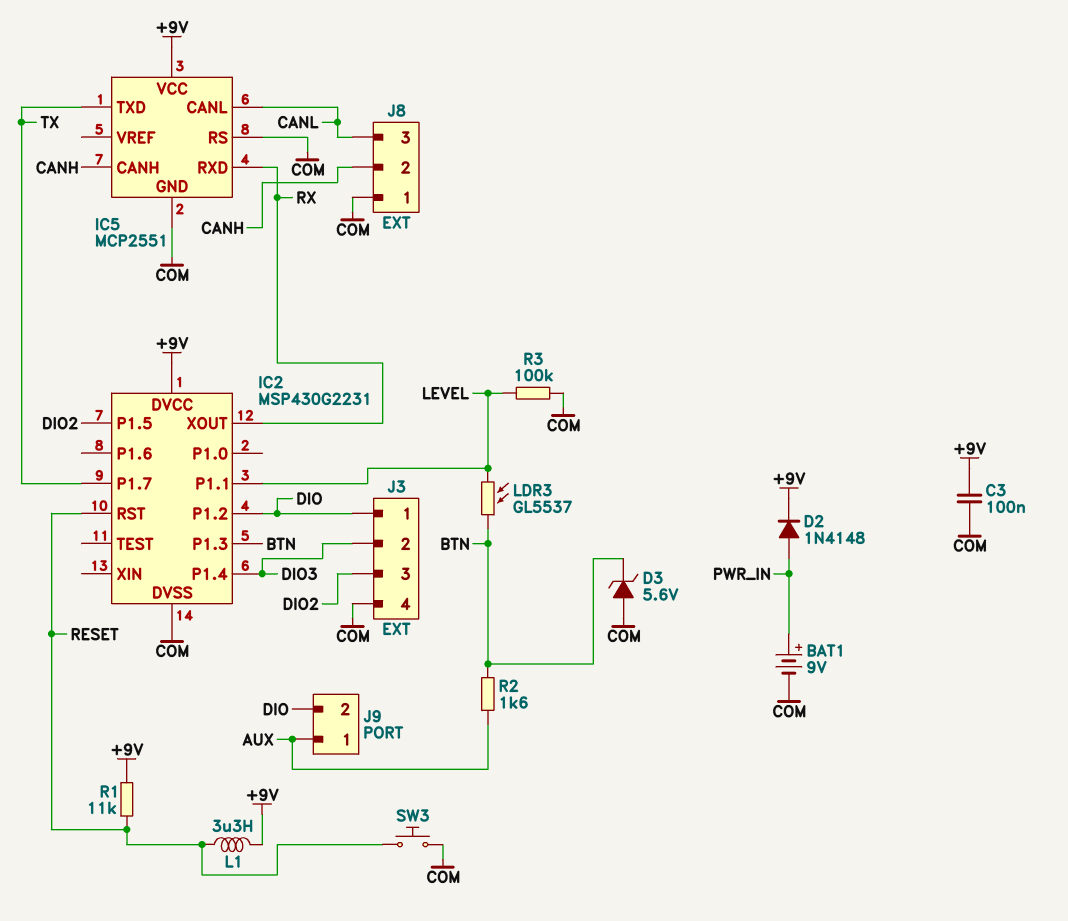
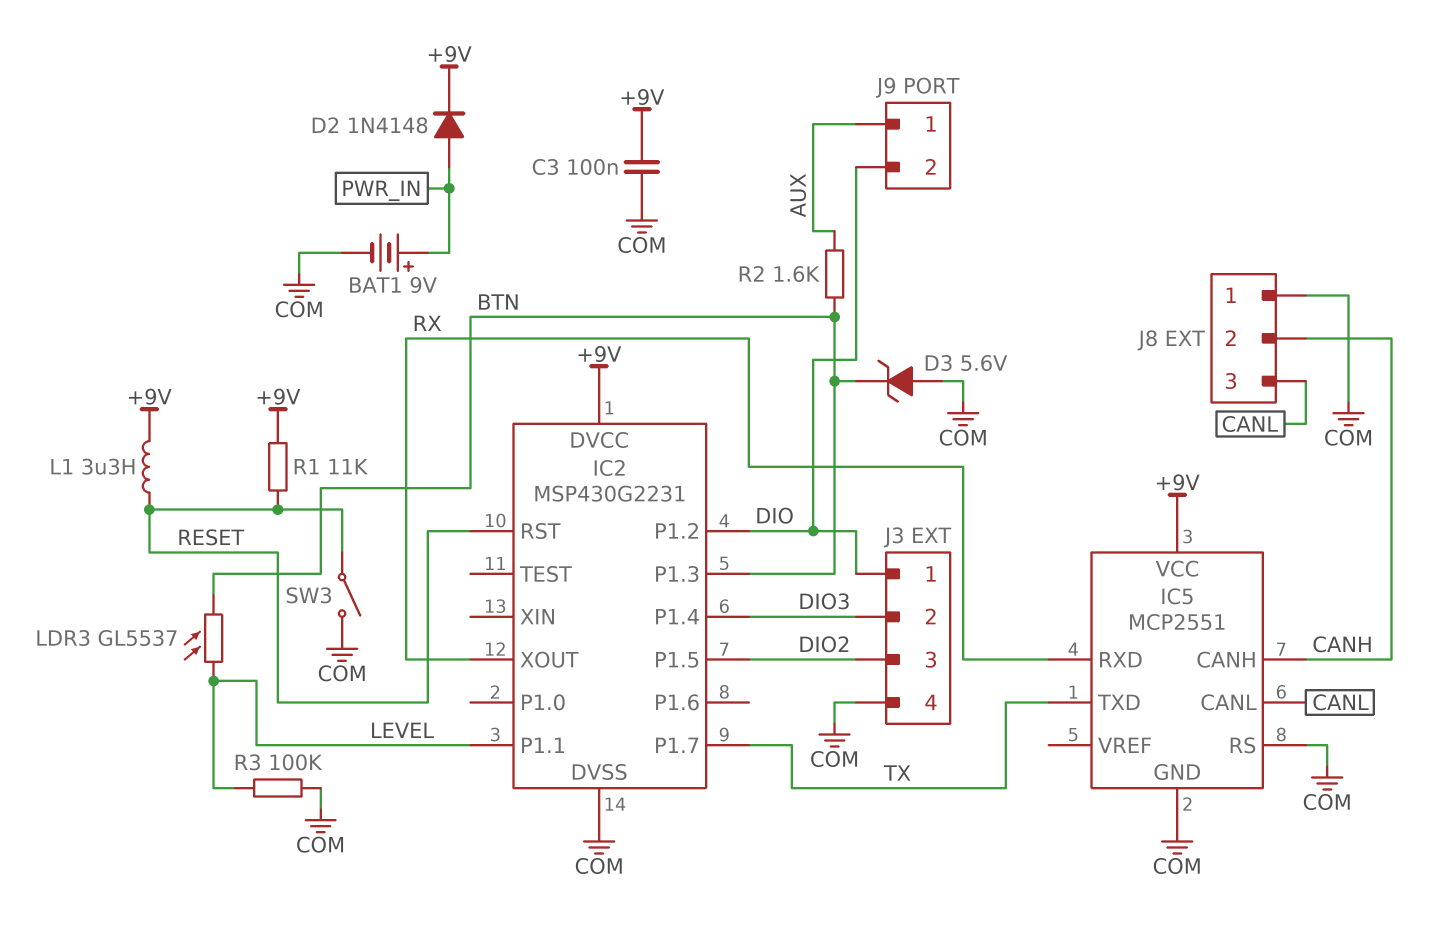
SW3: button (COM, RESET) -> switch (COM, RESET)

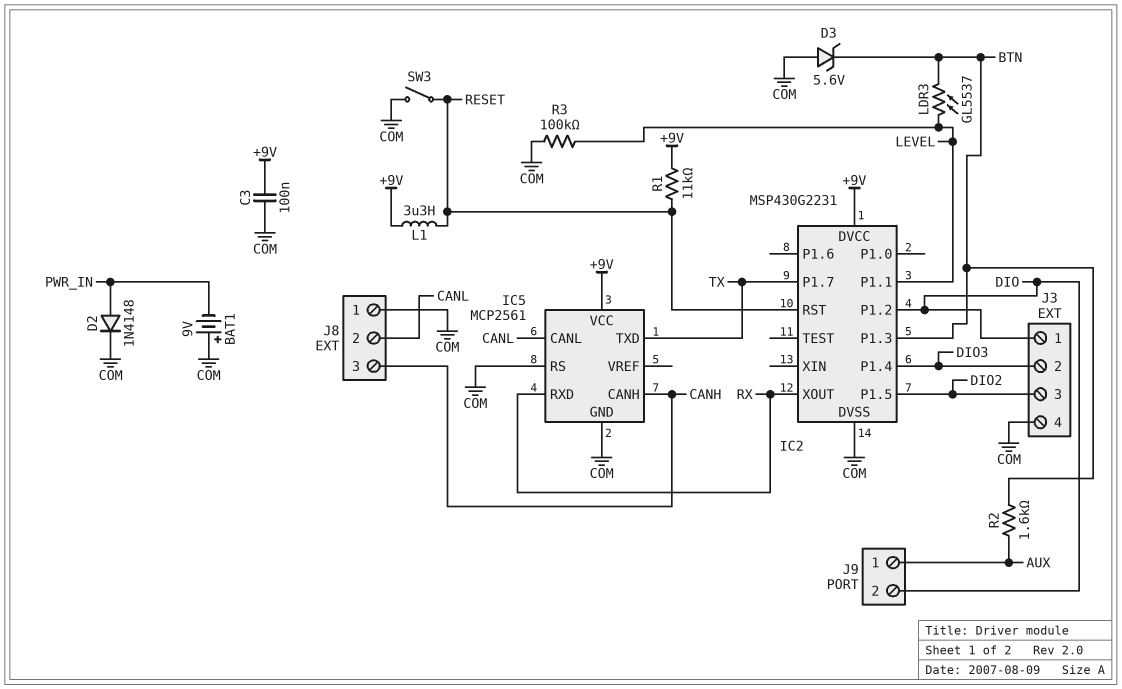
BAT1: 9V (plus PWR_IN, minus COM) -> 9V (plus COM, minus PWR_IN)
D2: diode 1N4148 (A PWR_IN, K +9V) -> diode 1N4148 (A PWR_IN, K COM)
IC5: MCP2551 -> MCP2561
J8 pin 2: CANH -> CANL
J8 pin 3: CANL -> CANH

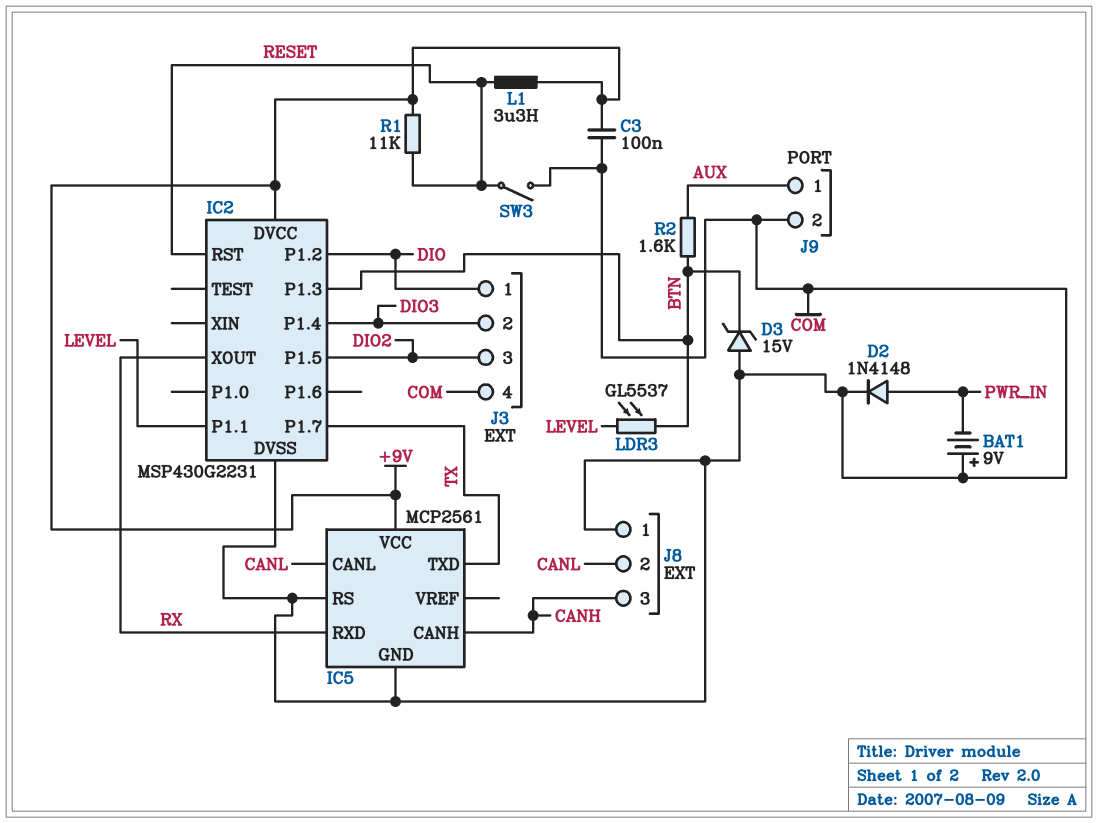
D3: zener 5.6V (A COM, K BTN) -> zener 15V (A COM, K BTN)
J9 pin 2: DIO -> COM
R3: 100k (COM, LEVEL) -> none

